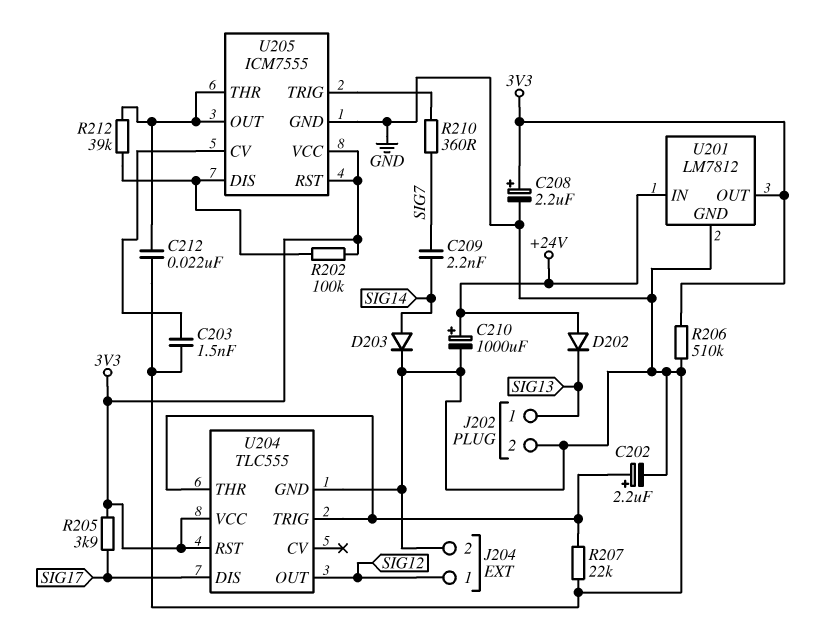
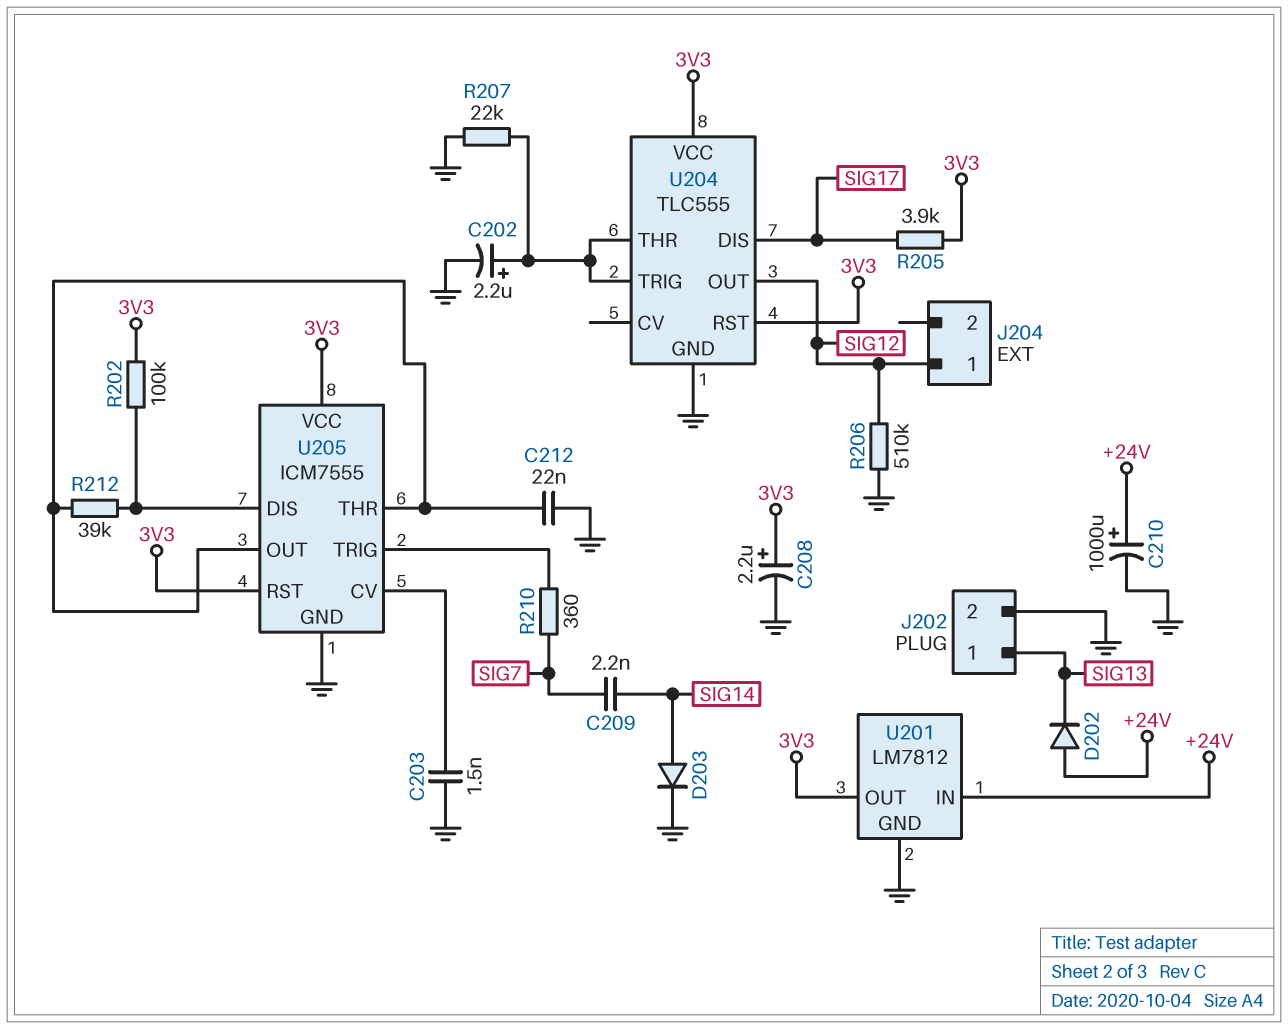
J204 pin 2: GND -> none
R206: 510k (3V3, GND) -> 510k (GND, SIG12)

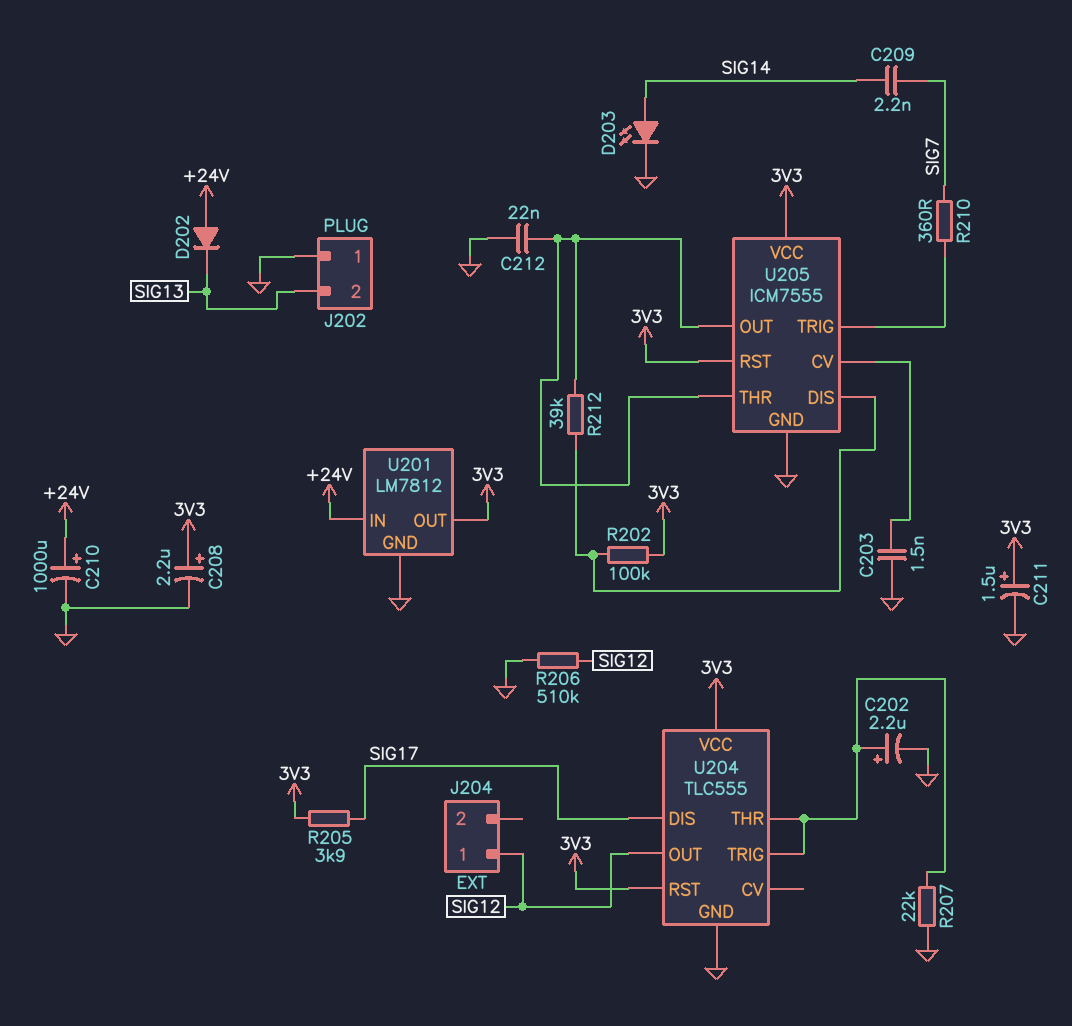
C211: none -> 1.5uF (plus 3V3, minus GND)
D203: diode (A SIG14, K GND) -> LED (A SIG14, K GND)
J202 pin 1: SIG13 -> GND
J202 pin 2: GND -> SIG13

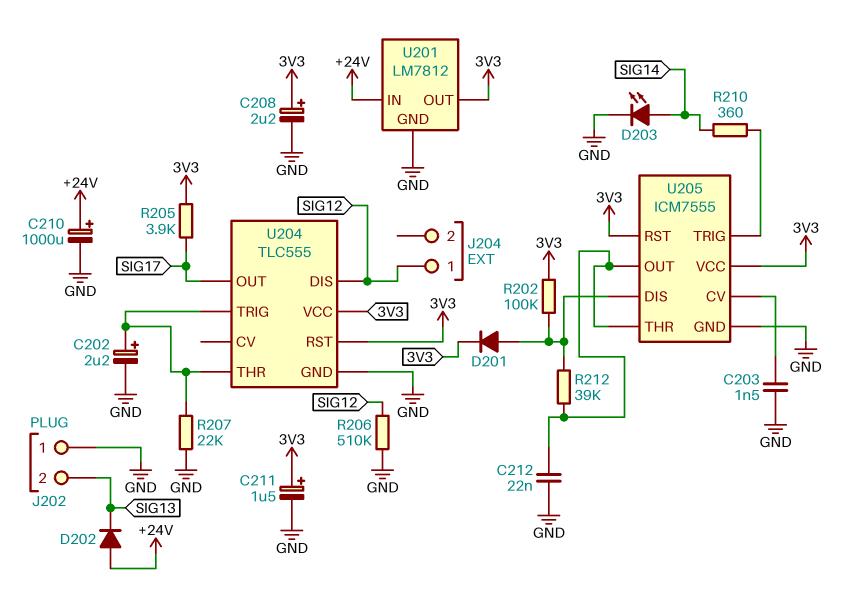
C209: 2.2nF (SIG7, SIG14) -> none
D201: none -> diode (A U205/DIS, K 3V3)
R210: 360 (SIG7, U205/TRIG) -> 360 (SIG14, U205/TRIG)
U204 pin DIS: SIG17 -> SIG12
U204 pin OUT: SIG12 -> SIG17

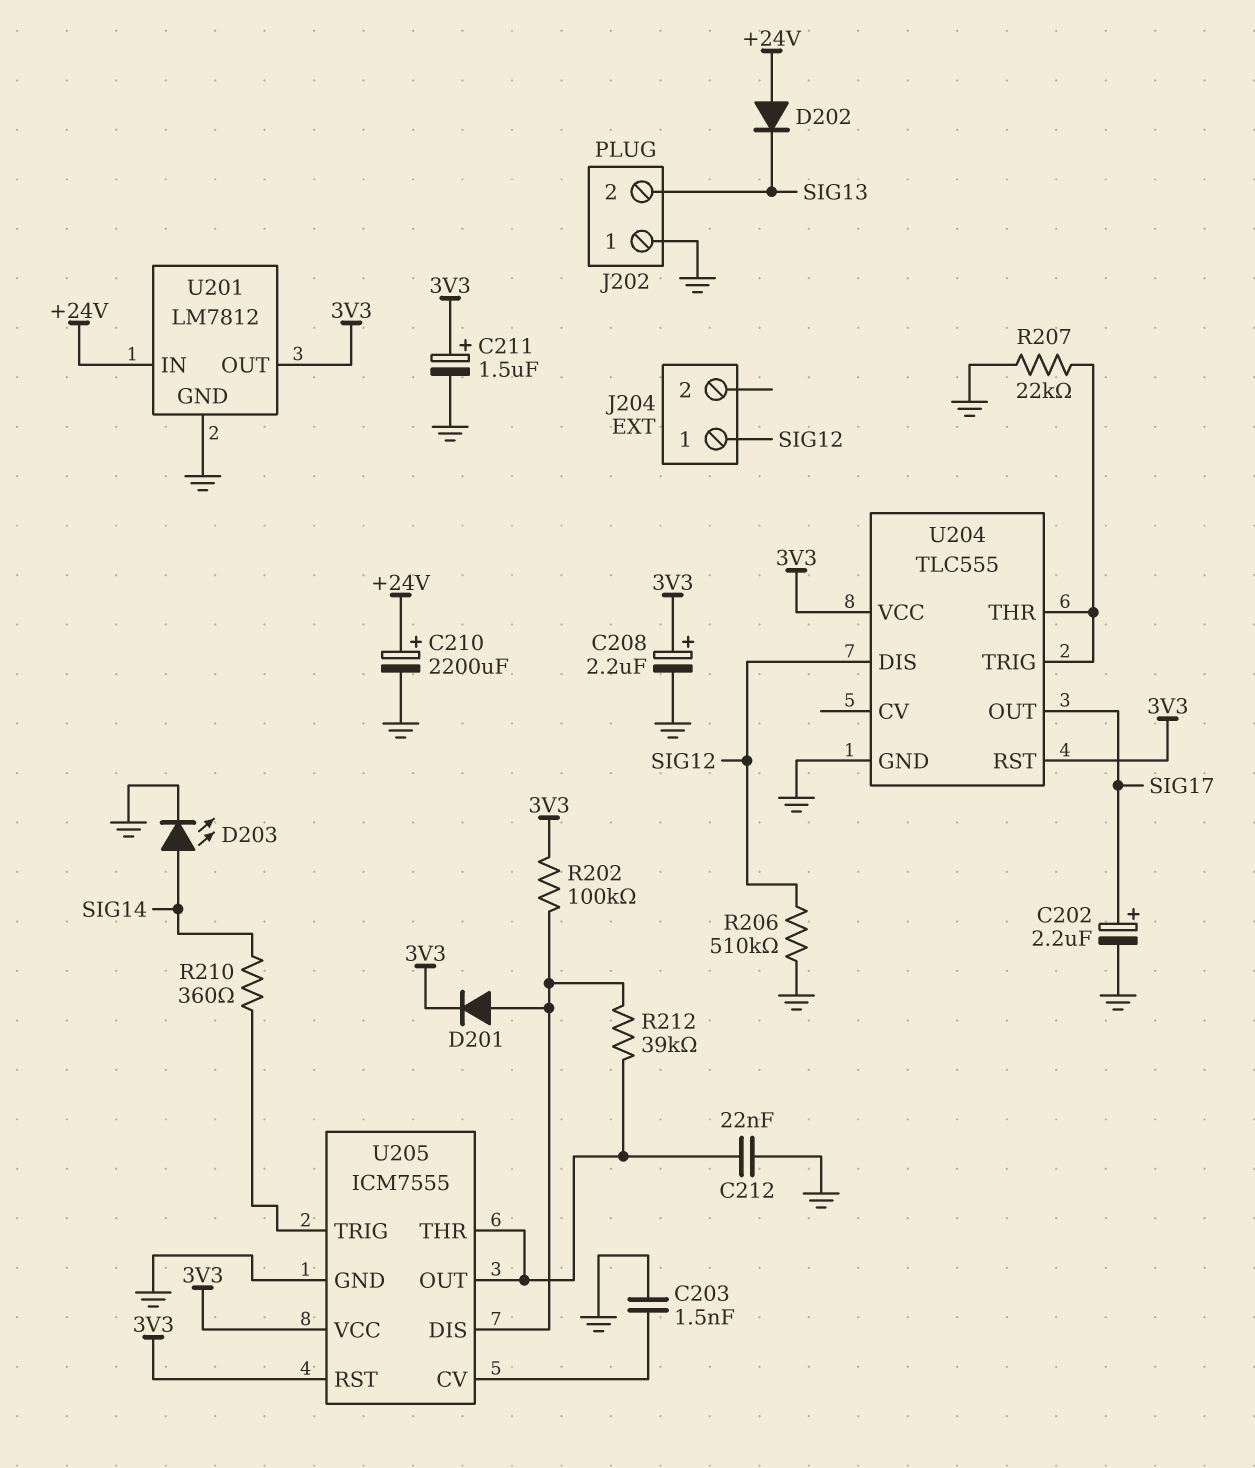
C202: 2.2uF (plus U204/THR, minus GND) -> 2.2uF (plus SIG17, minus GND)
C210: 1000uF (plus +24V, minus GND) -> 2200uF (plus +24V, minus GND)
R205: 3.9k (3V3, SIG17) -> none

